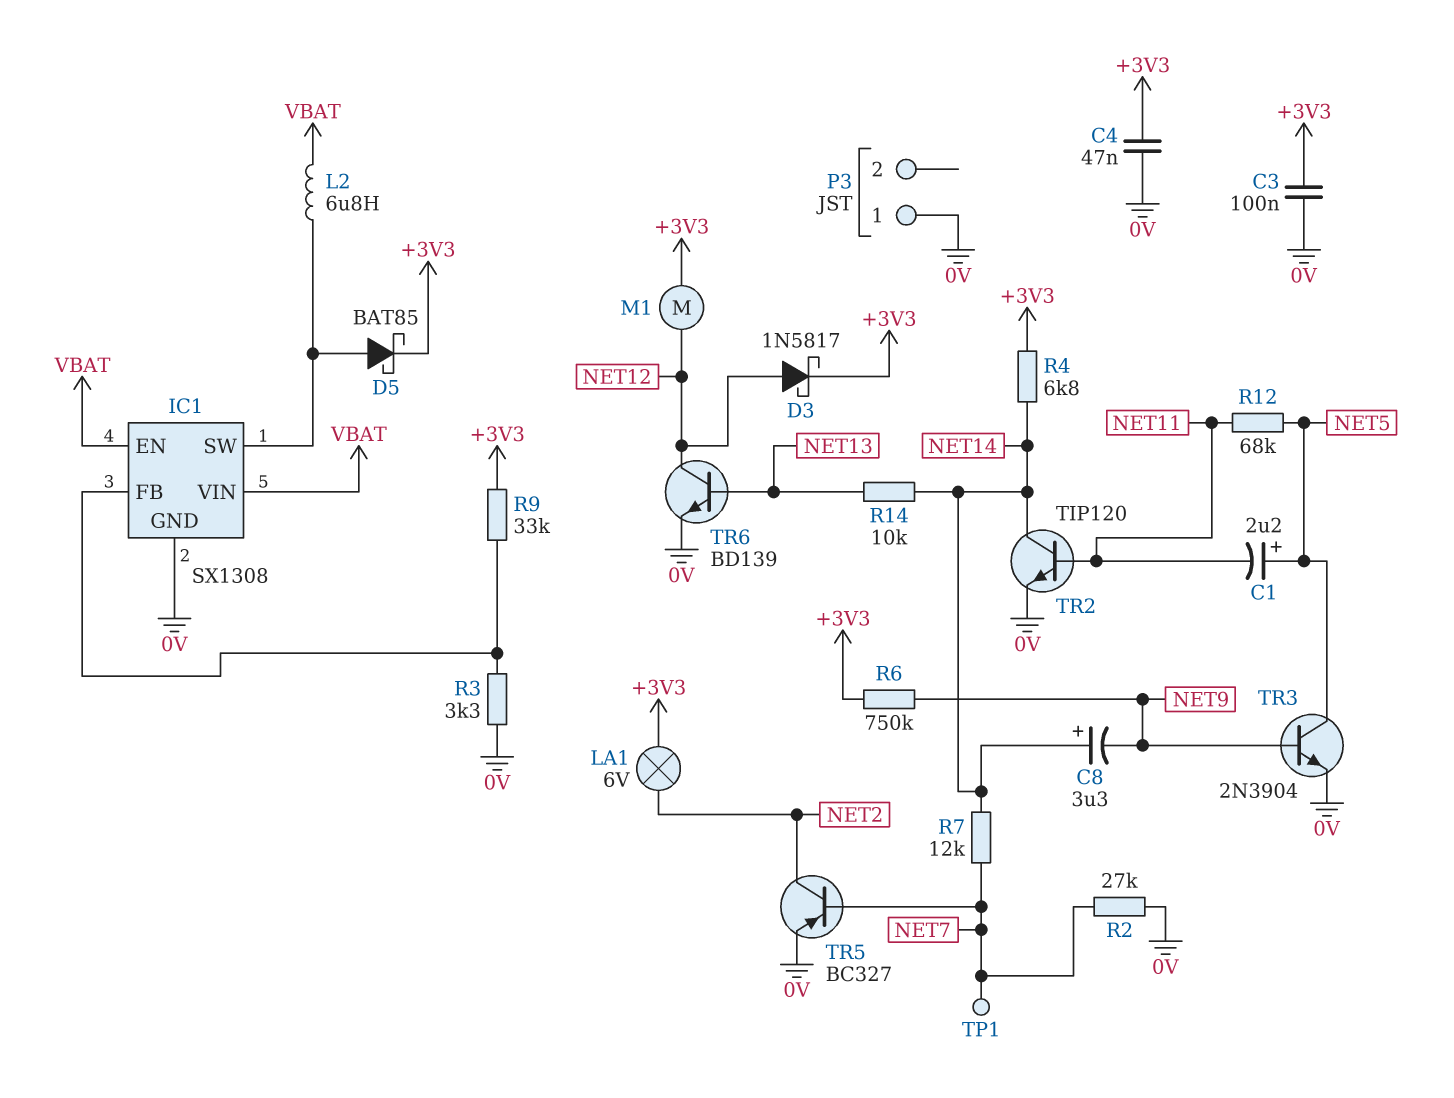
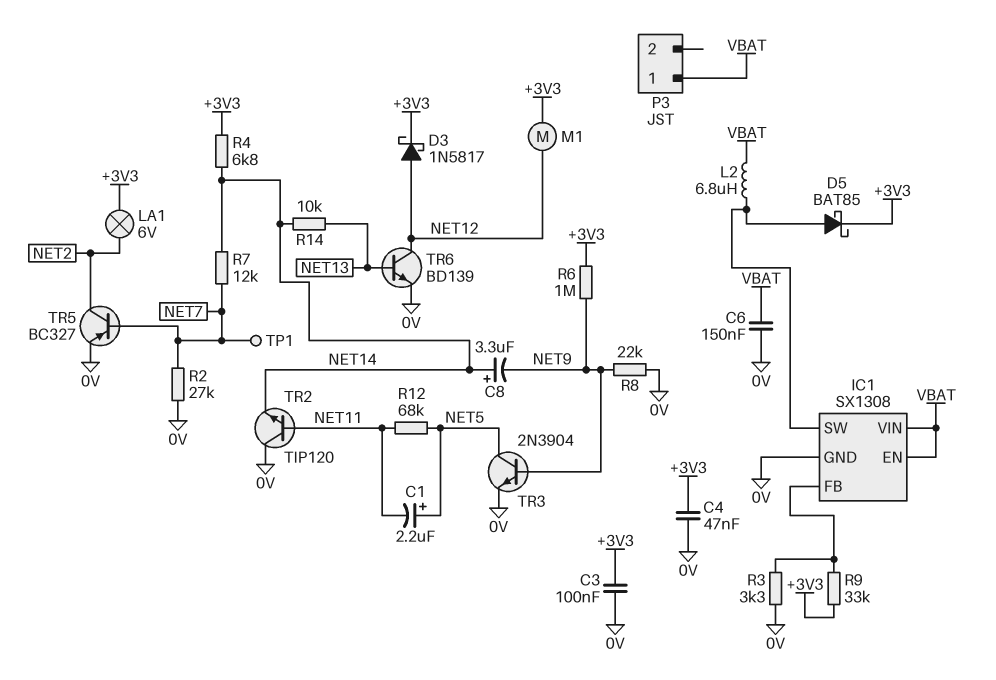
C6: none -> 150nF (0V, VBAT)
P3 pin 1: 0V -> VBAT
R6: 750k (+3V3, NET9) -> 1M (+3V3, NET9)
R8: none -> 22k (0V, NET9)
TR2: NPN TIP120 (B NET11, C NET14, E 0V) -> NPN TIP120 (B NET11, C 0V, E NET14)

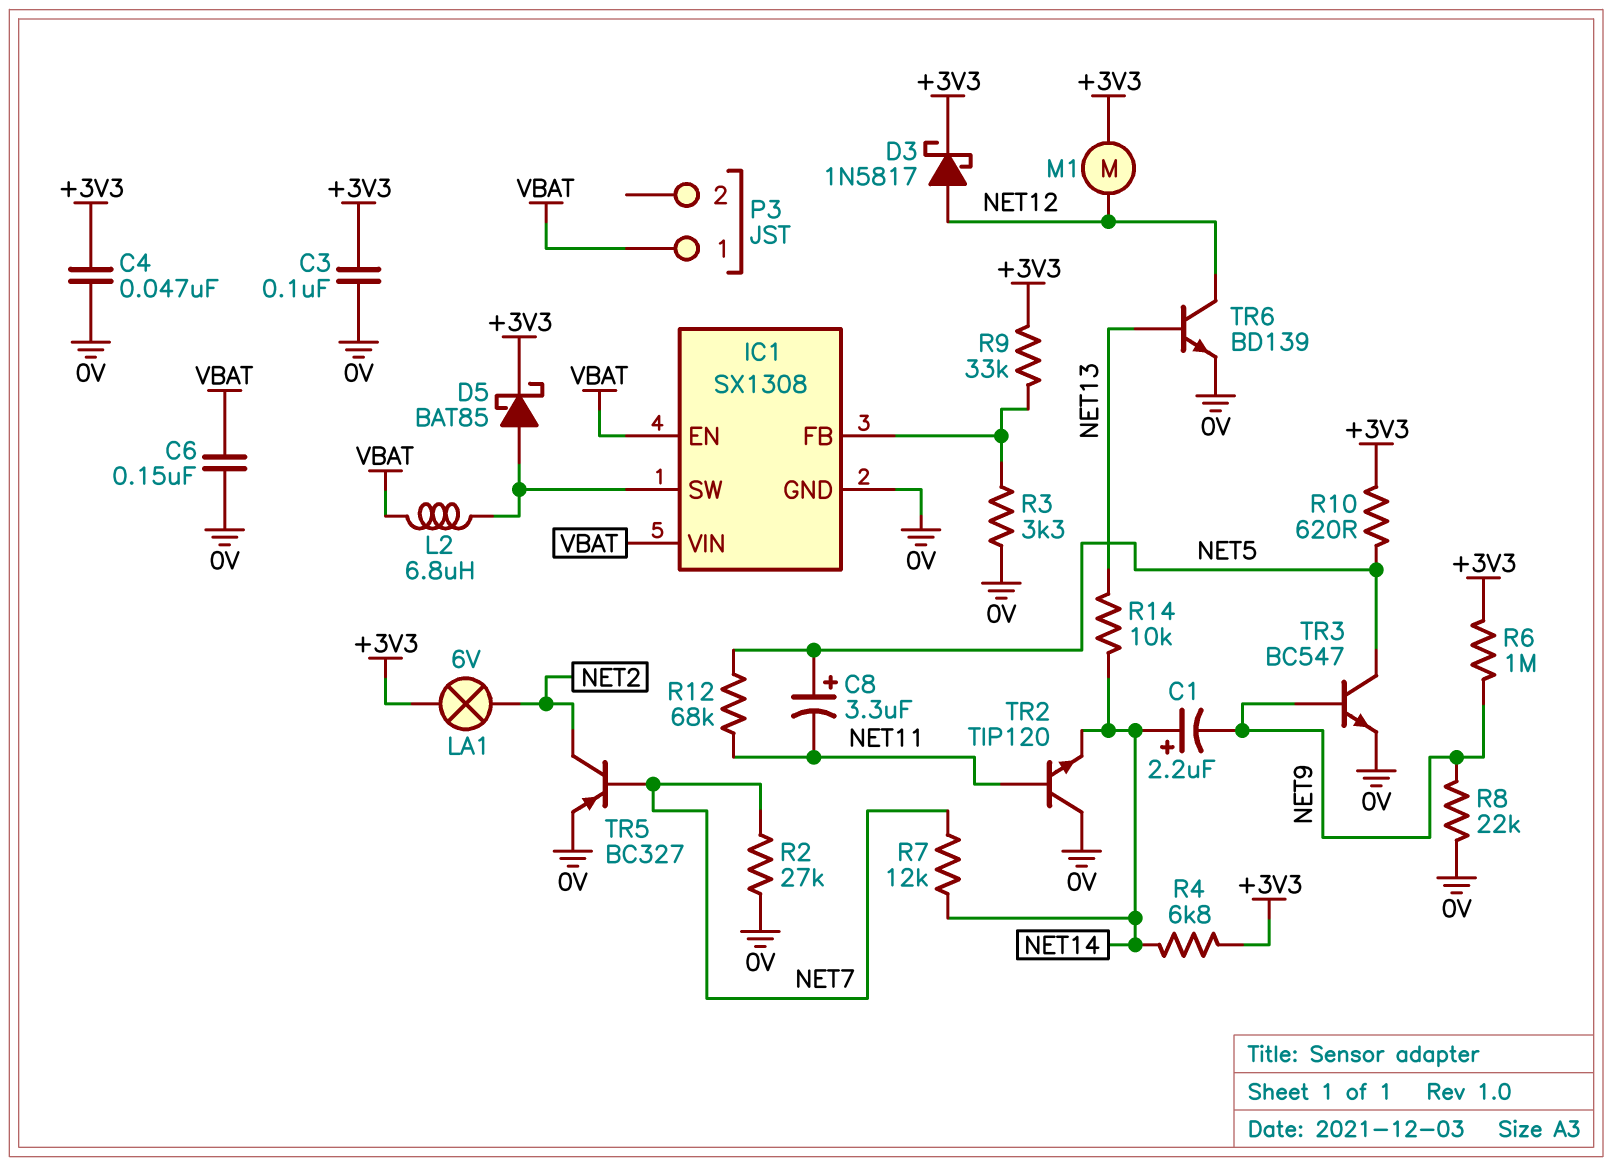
C1: 2.2uF (plus NET5, minus NET11) -> 2.2uF (plus NET14, minus NET9)
C8: 3.3uF (plus NET14, minus NET9) -> 3.3uF (plus NET5, minus NET11)
R10: none -> 620 (+3V3, NET5)
TP1: test point (NET7) -> none
TR3: NPN 2N3904 (B NET9, C NET5, E 0V) -> NPN BC547 (B NET9, C NET5, E 0V)

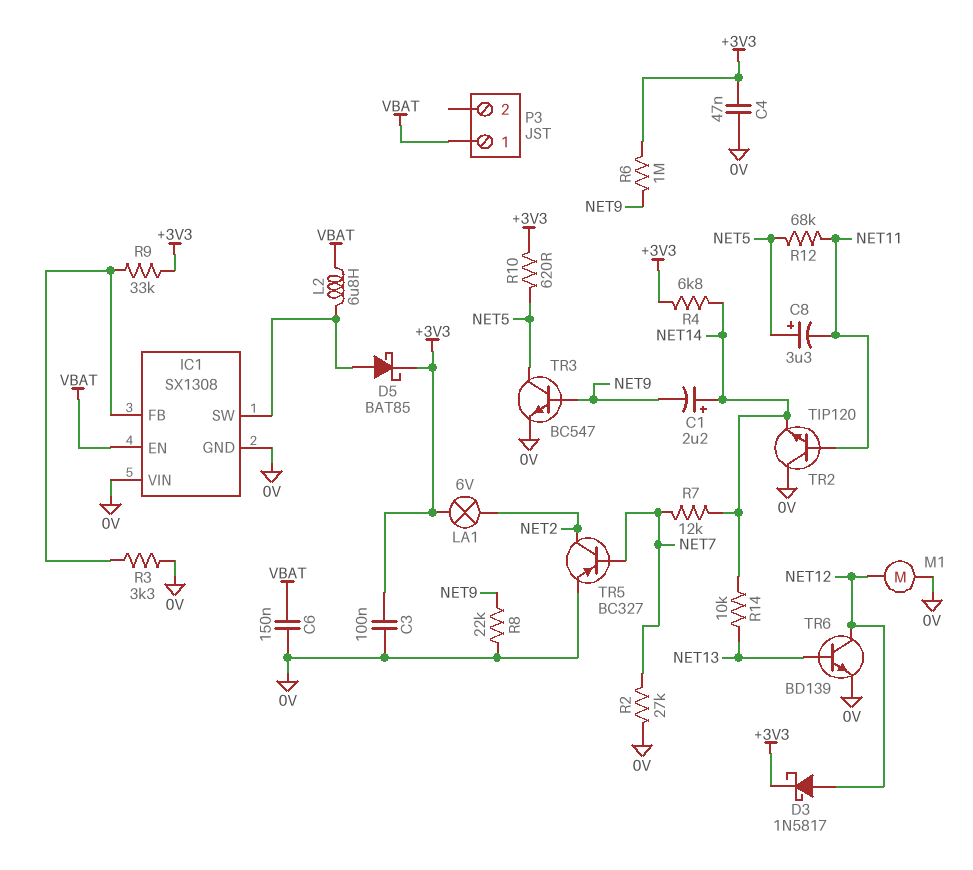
IC1 pin VIN: VBAT -> 0V
M1: motor (+3V3, NET12) -> motor (0V, NET12)

